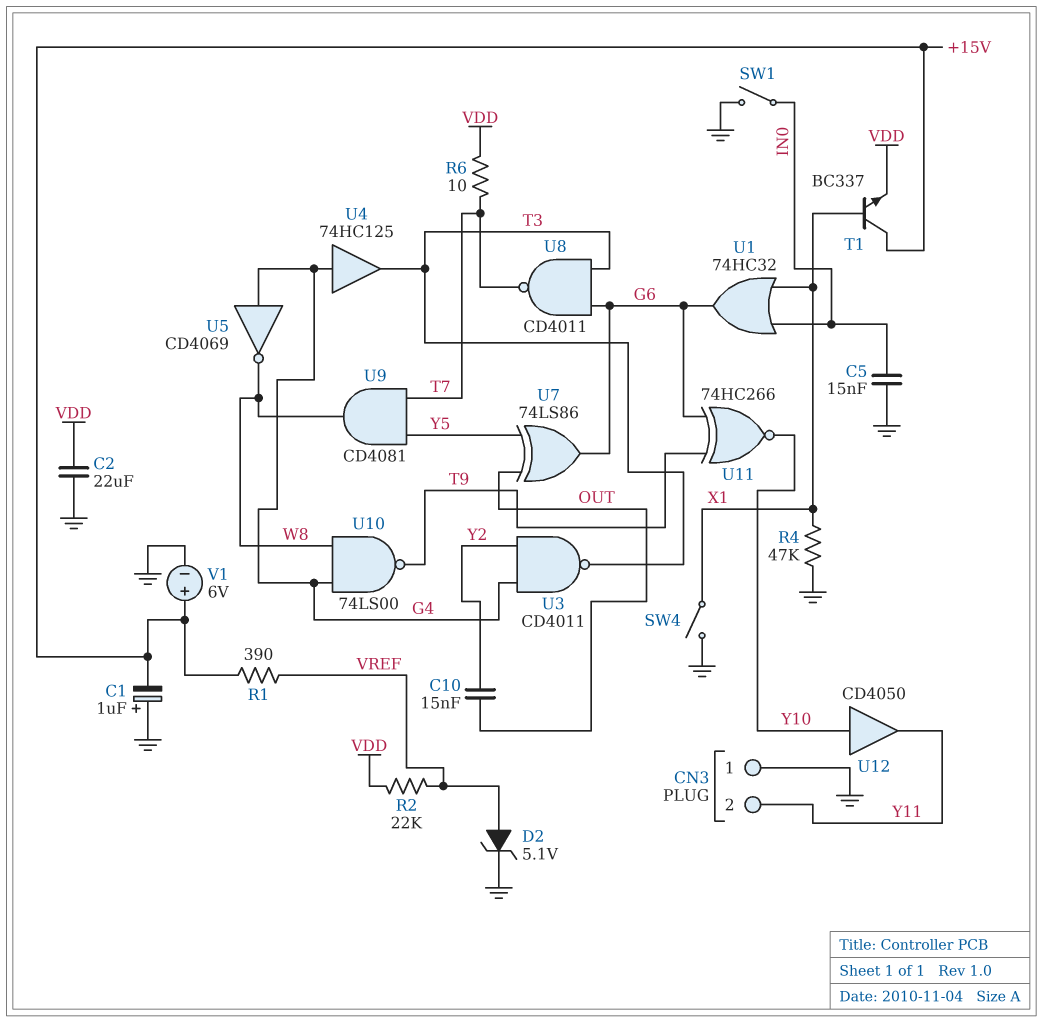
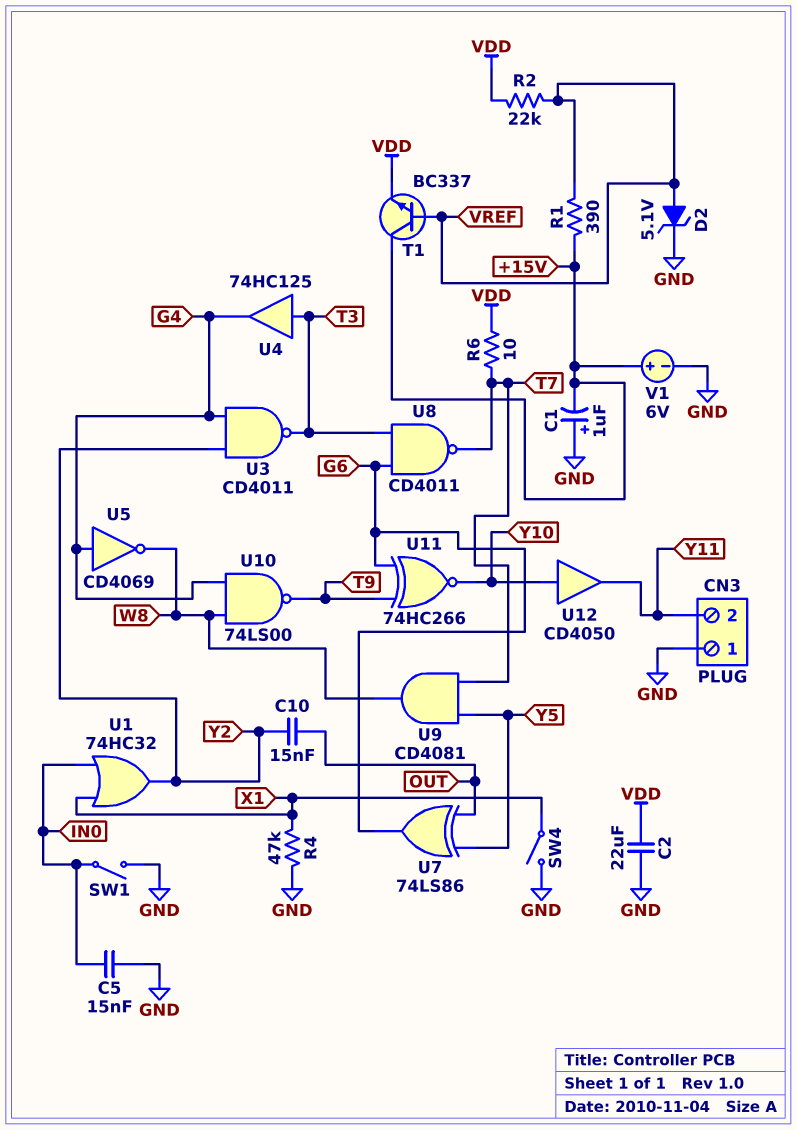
T1: NPN BC337 (B X1, C +15V, E VDD) -> NPN BC337 (B VREF, C +15V, E VDD)
U1: OR 74HC32 (in IN0, in X1, out G6) -> OR 74HC32 (in IN0, in X1, out Y2)
U4: buffer 74HC125 (in G4, out T3) -> buffer 74HC125 (in T3, out G4)

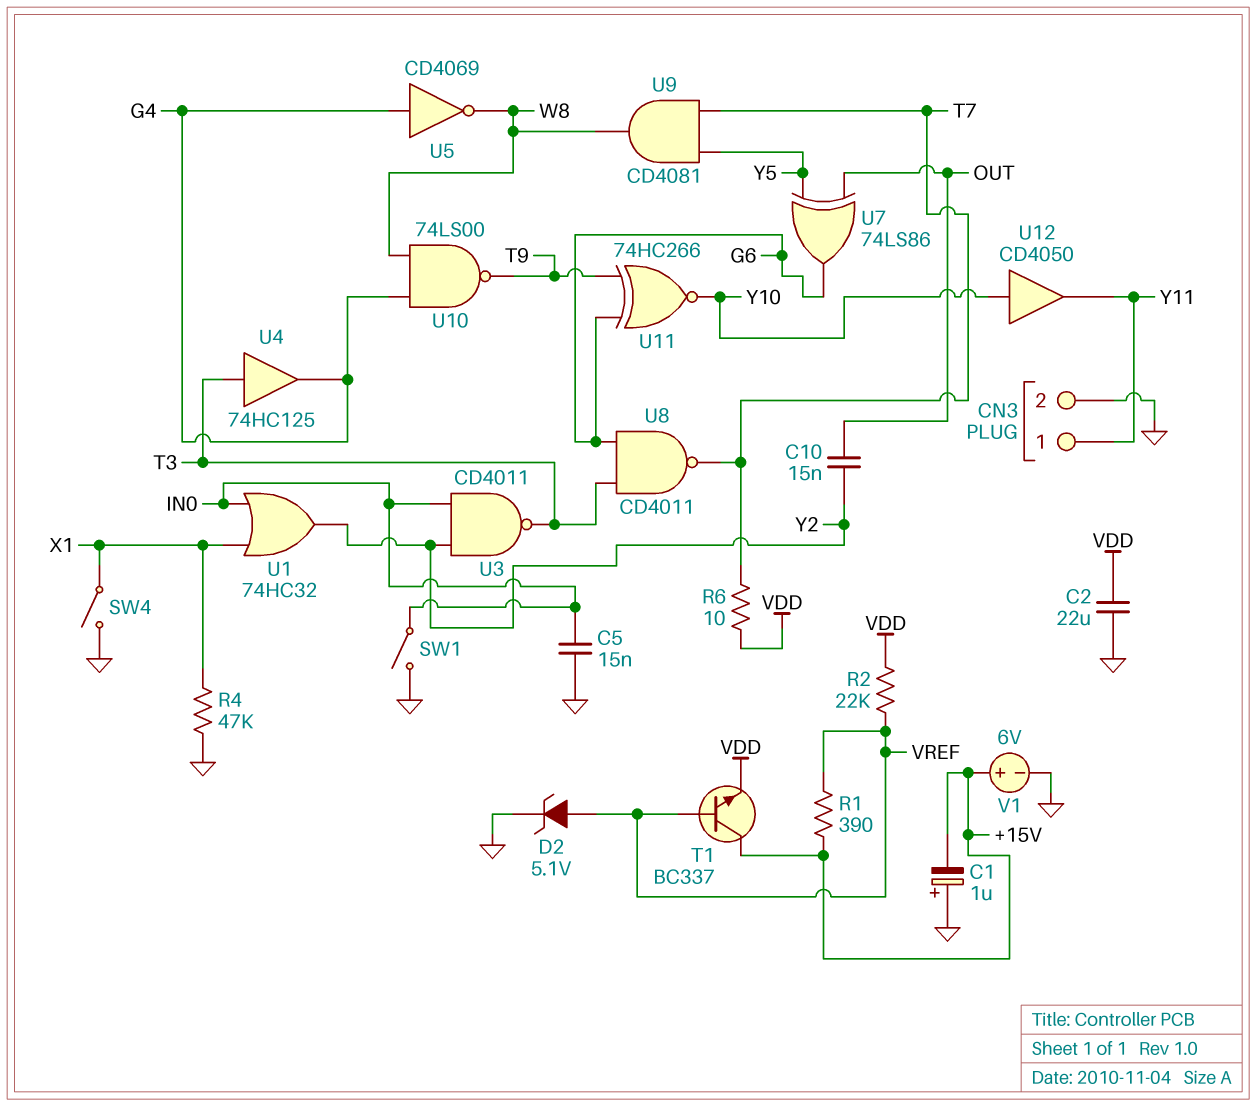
CN3 pin 1: GND -> Y11
CN3 pin 2: Y11 -> GND
U3: NAND CD4011 (in G4, in Y2, out T3) -> NAND CD4011 (in IN0, in Y2, out T3)

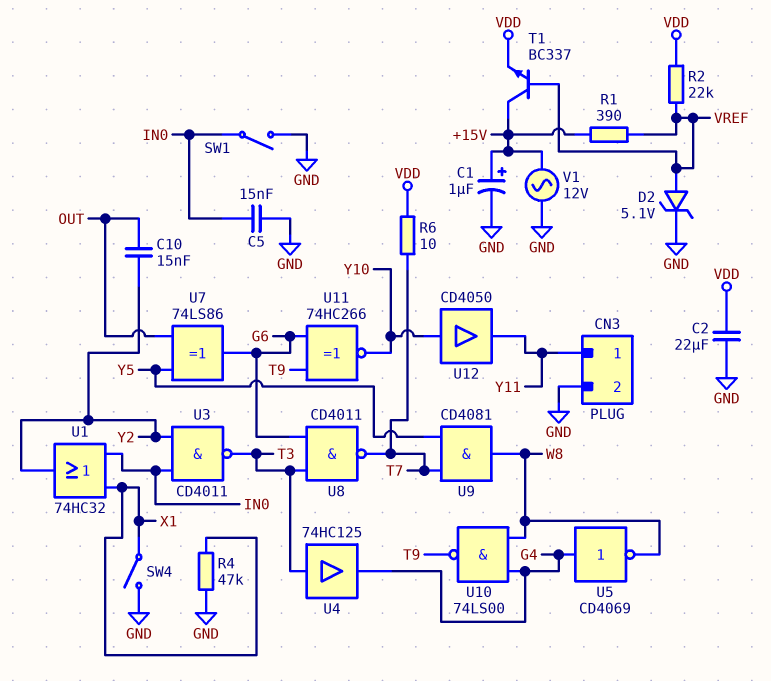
C1: 1uF (plus GND, minus +15V) -> 1uF (plus +15V, minus GND)
V1: 6V (plus +15V, minus GND) -> AC 12V (+15V, GND)

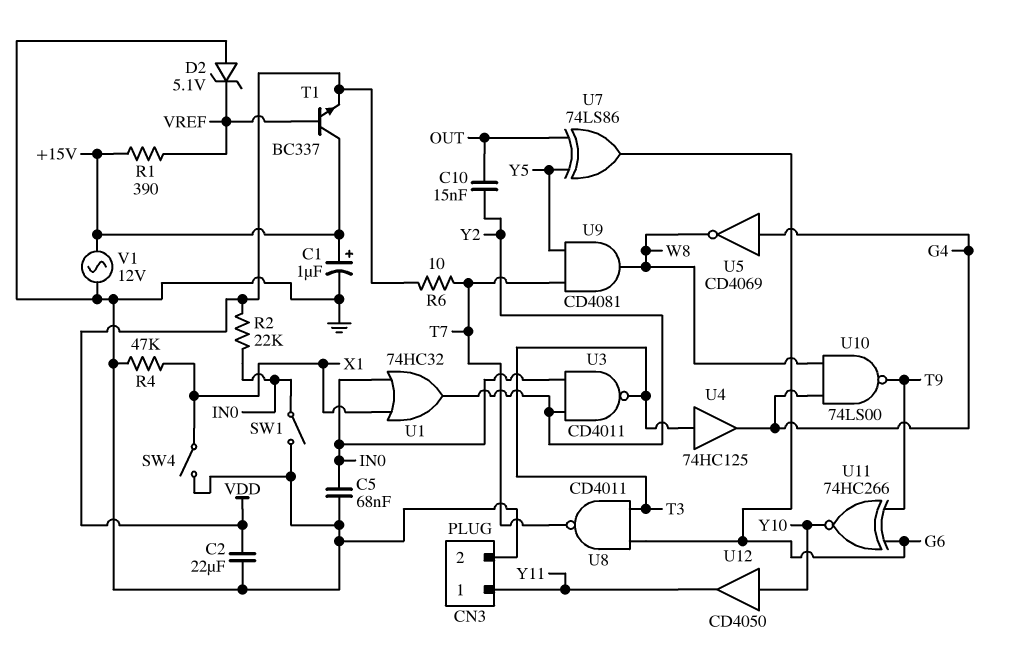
C5: 15nF (GND, IN0) -> 68nF (GND, IN0)
D2: zener 5.1V (A VREF, K GND) -> zener 5.1V (A GND, K VREF)
R2: 22k (VDD, VREF) -> 22k (IN0, VDD)

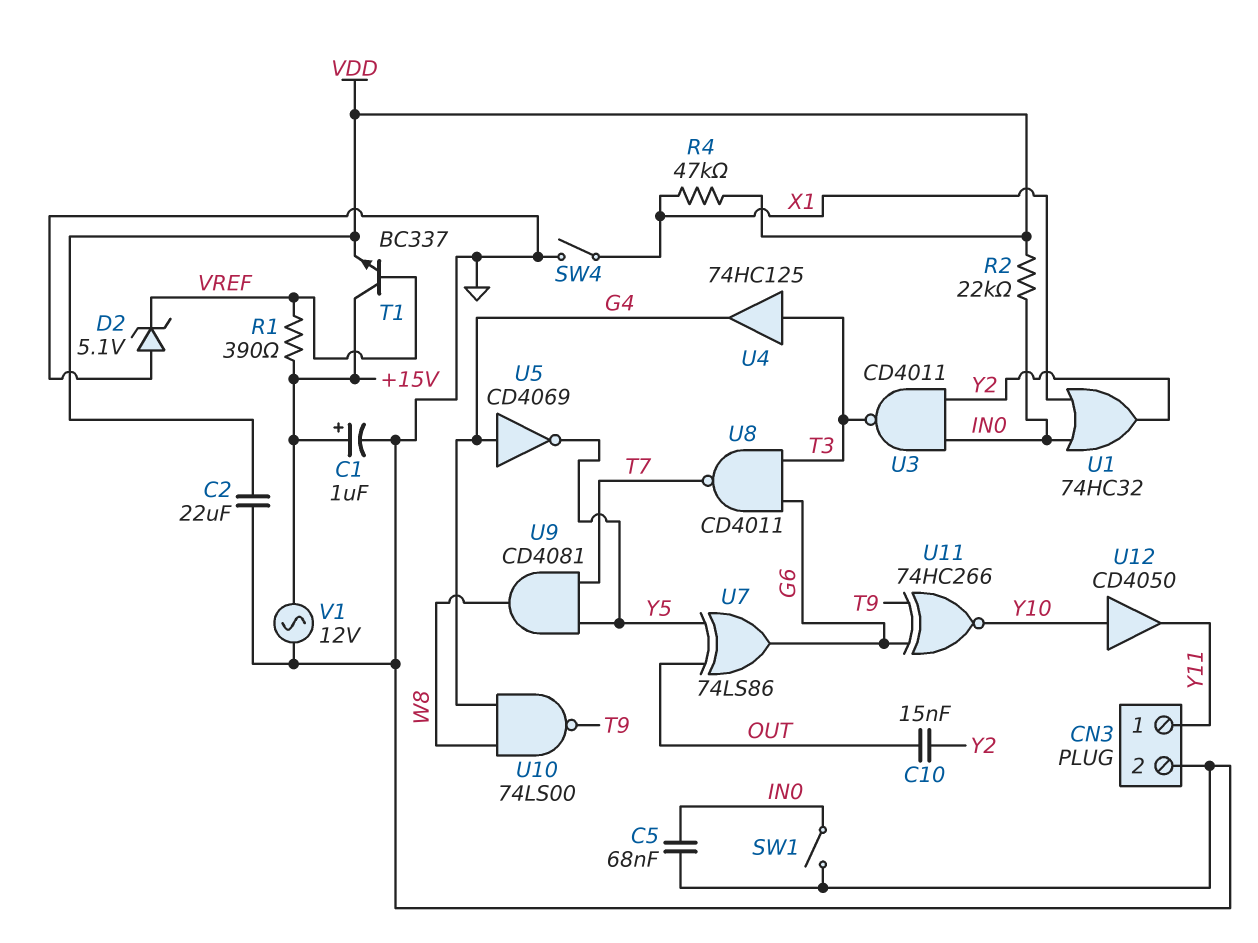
R4: 47k (GND, X1) -> 47k (VDD, X1)
R6: 10 (T7, VDD) -> none
U5: NOT CD4069 (in G4, out W8) -> NOT CD4069 (in G4, out Y5)

